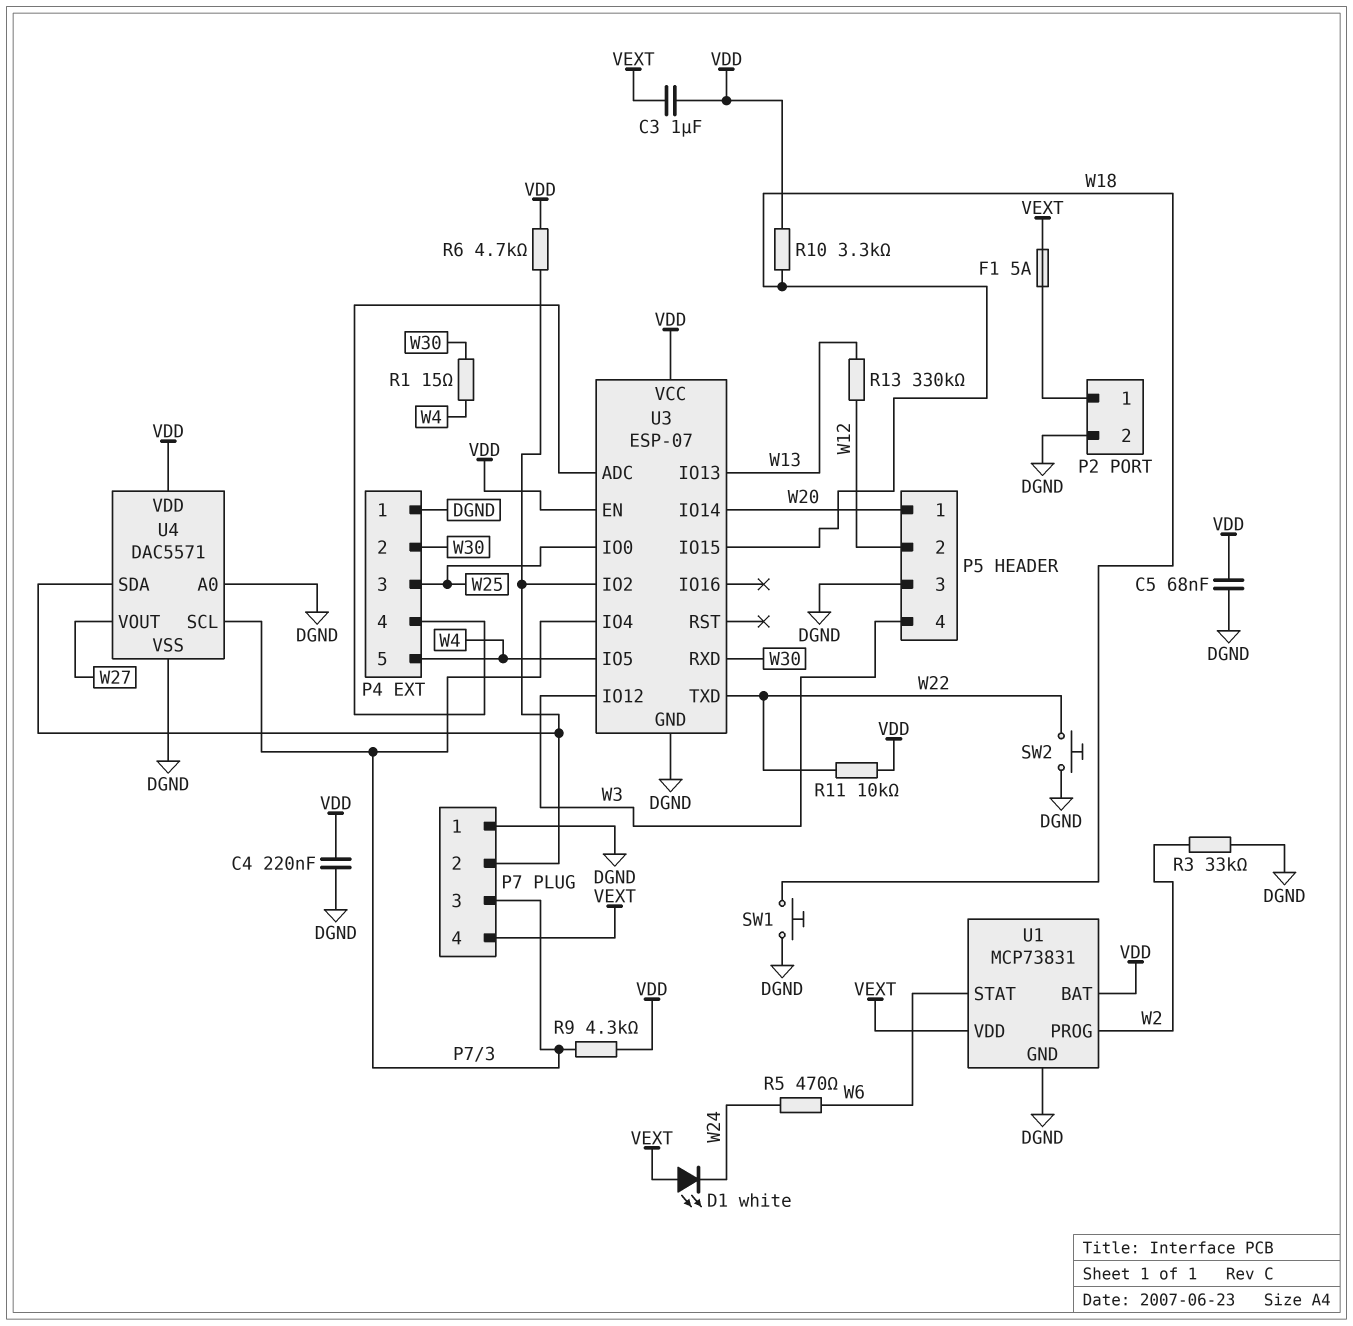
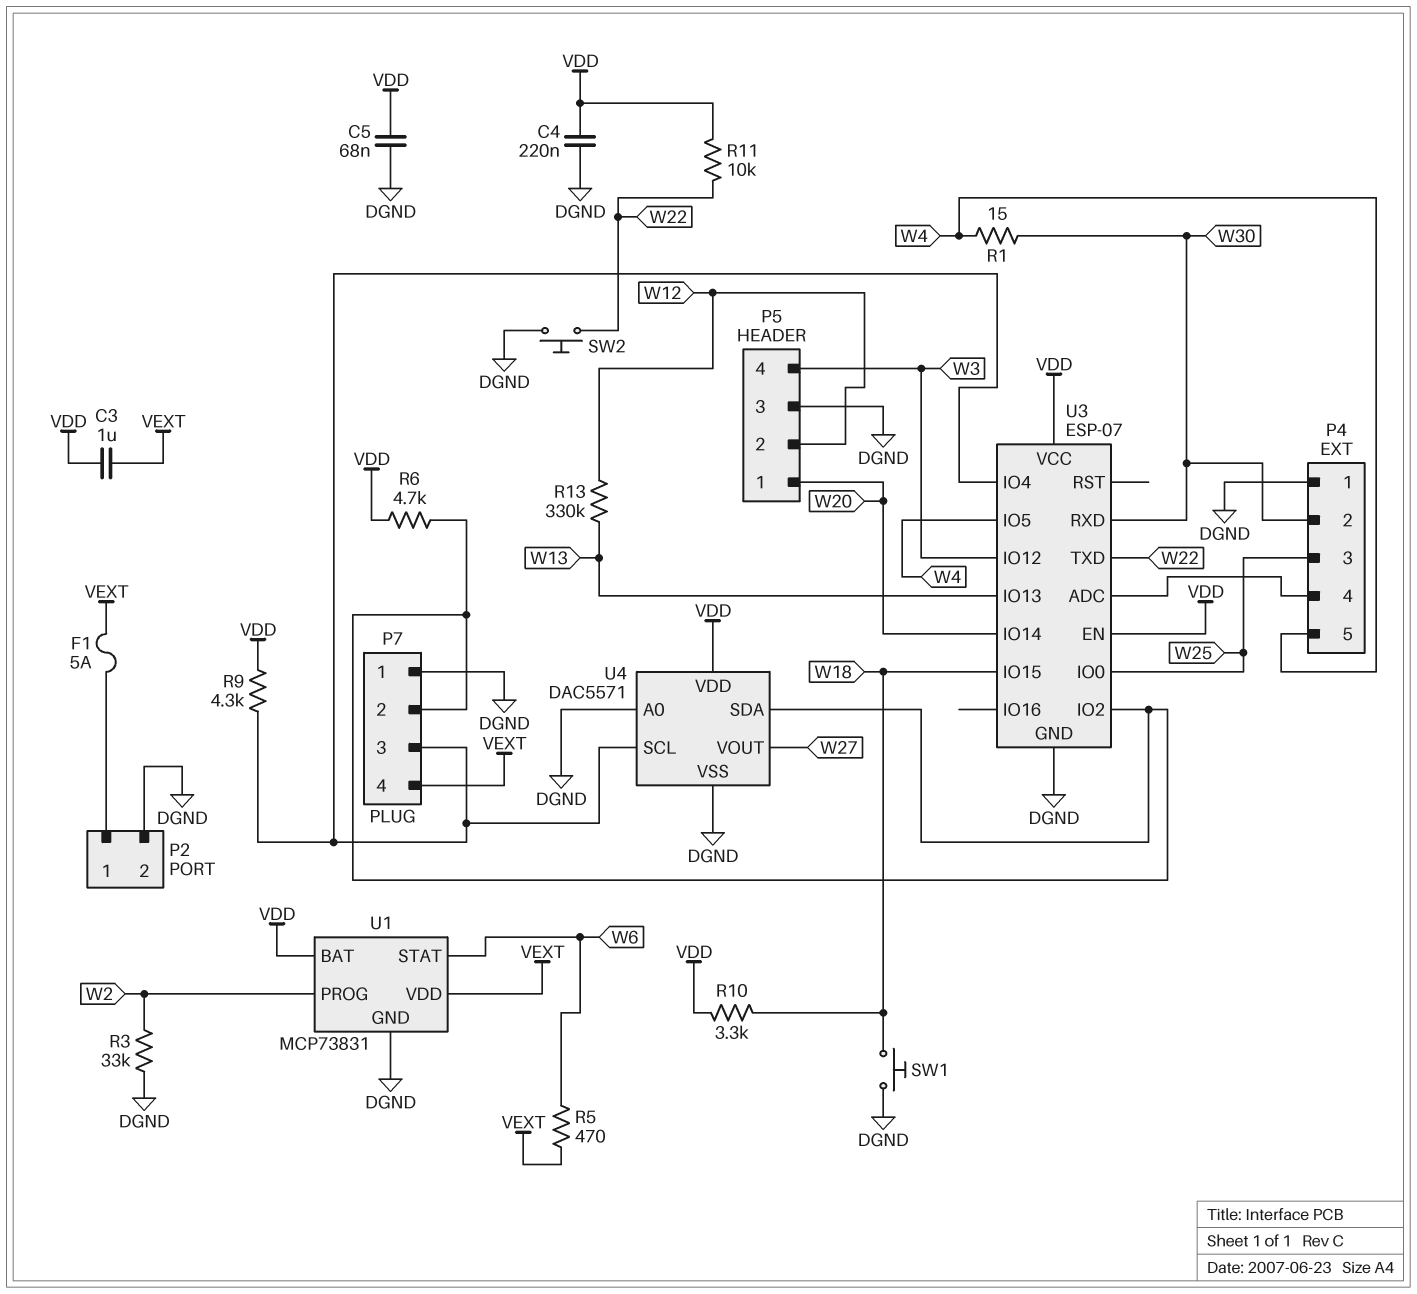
D1: LED white (A VEXT, K W24) -> none
R5: 470 (W6, W24) -> 470 (VEXT, W6)

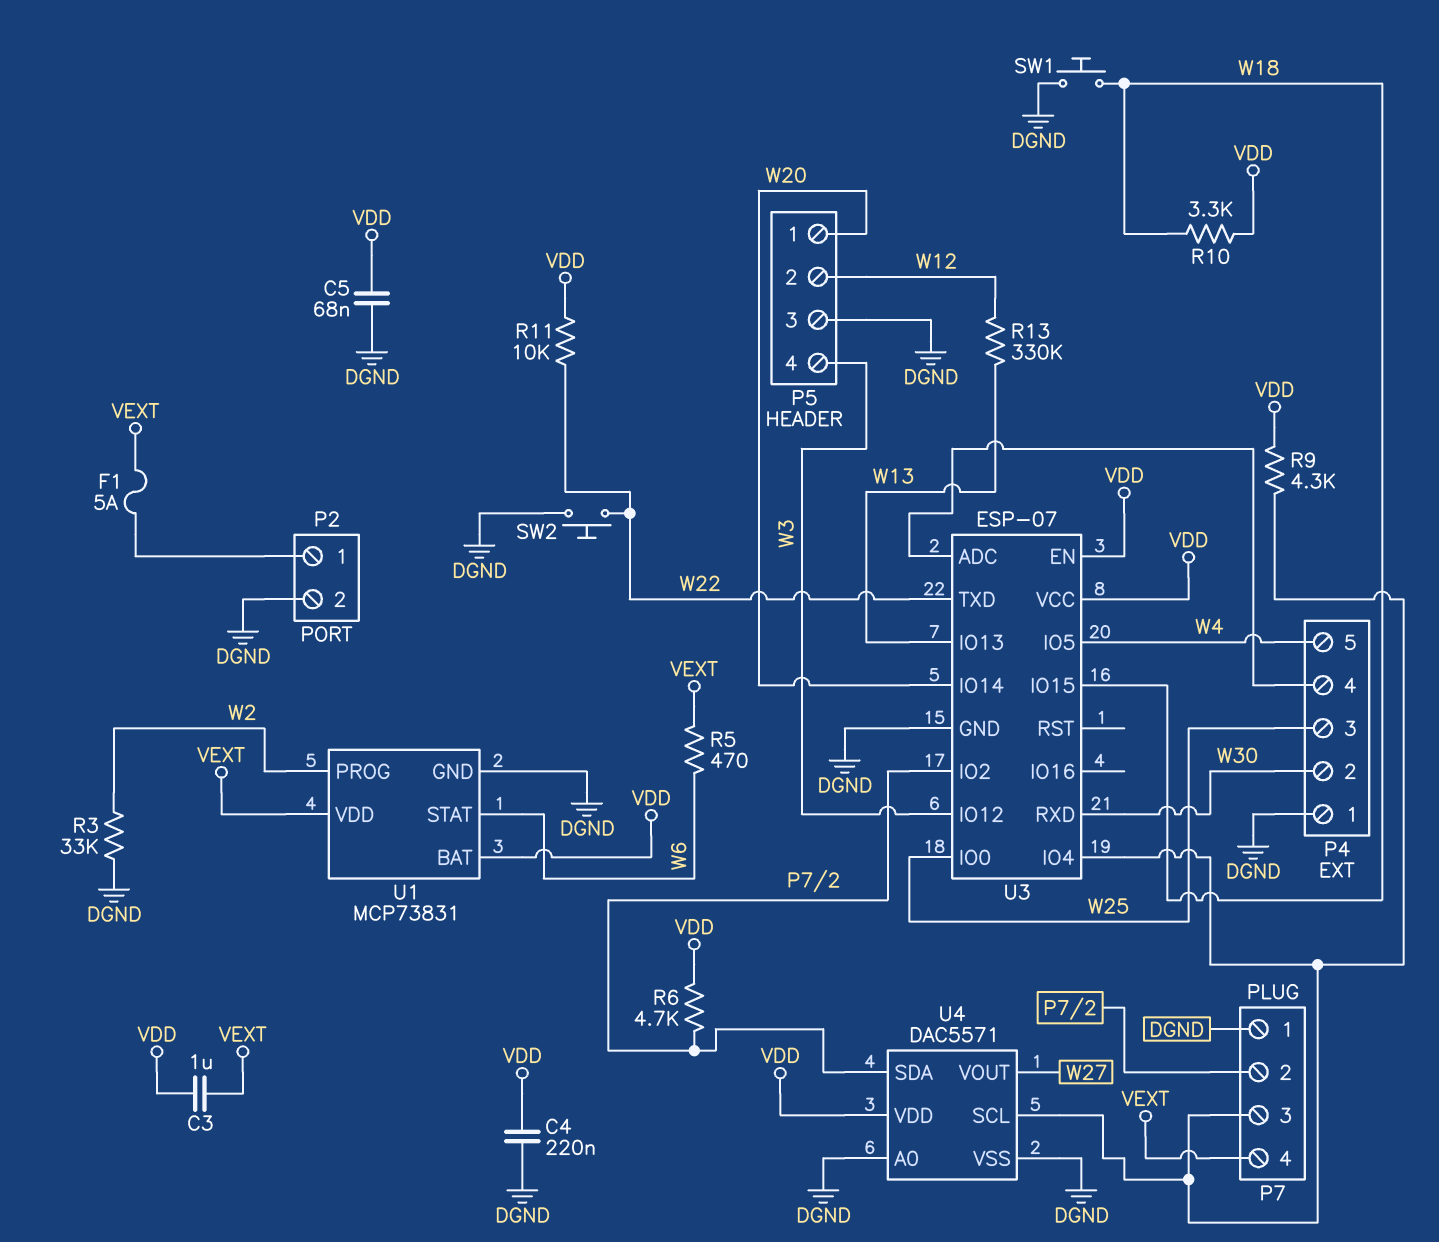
R1: 15 (W4, W30) -> none

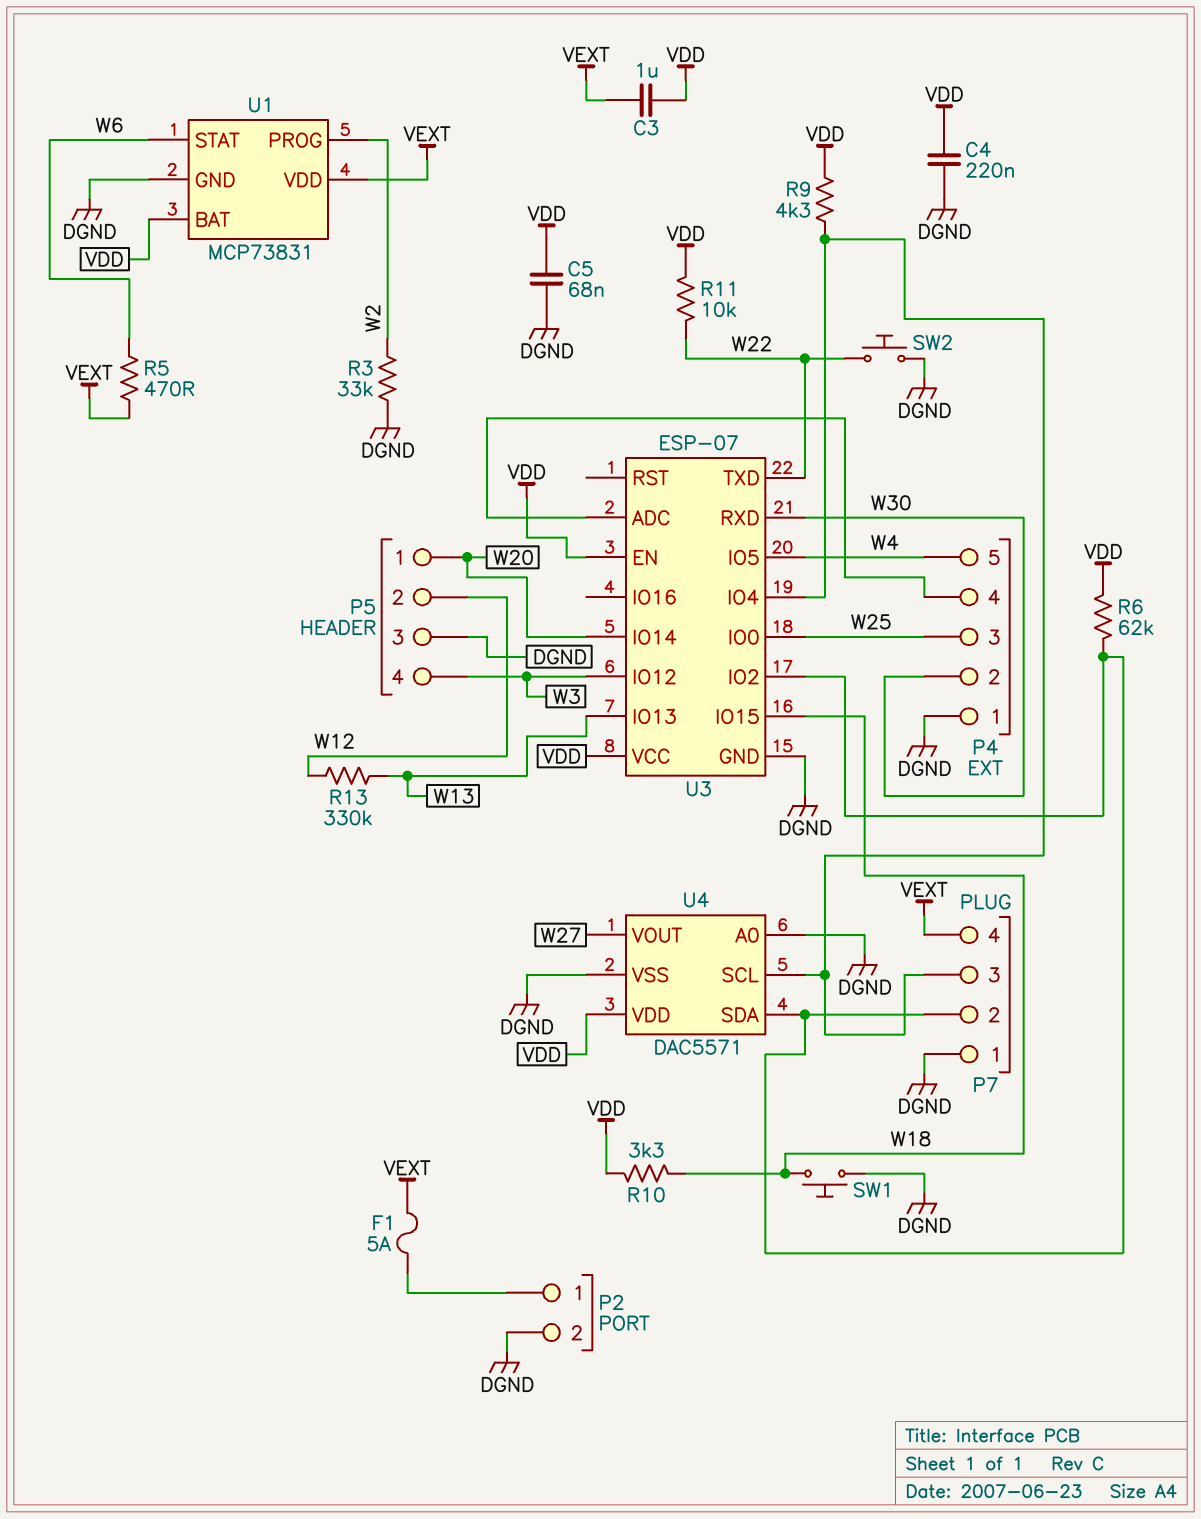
R6: 4.7k (P7/2, VDD) -> 62k (P7/2, VDD)

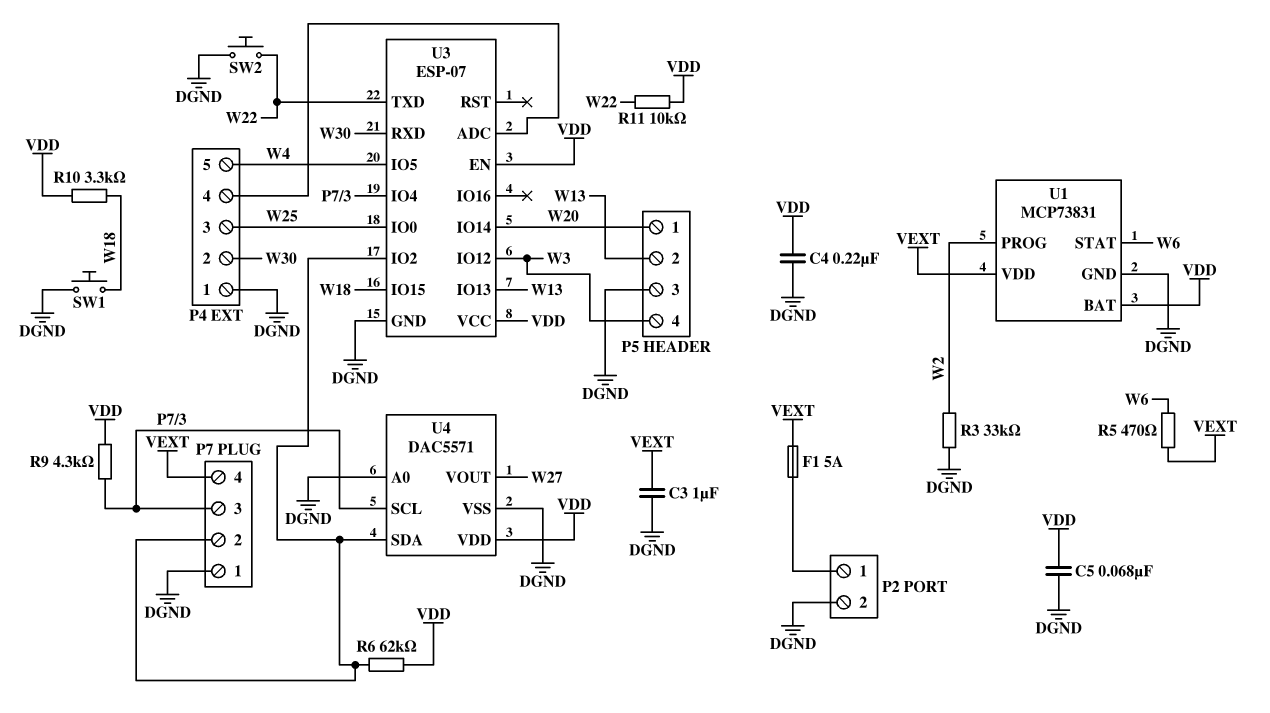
C3: 1uF (VDD, VEXT) -> 1uF (DGND, VEXT)
P5 pin 2: W12 -> W13
R13: 330k (W12, W13) -> none

